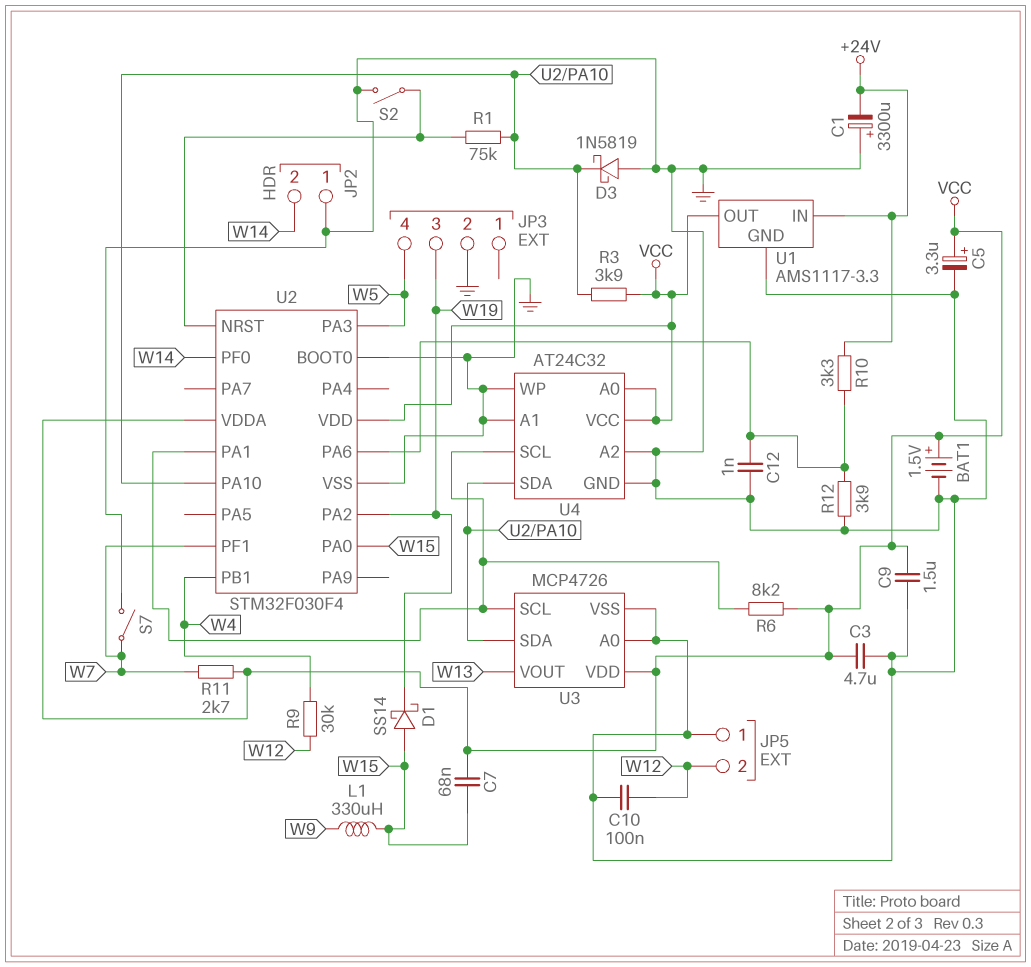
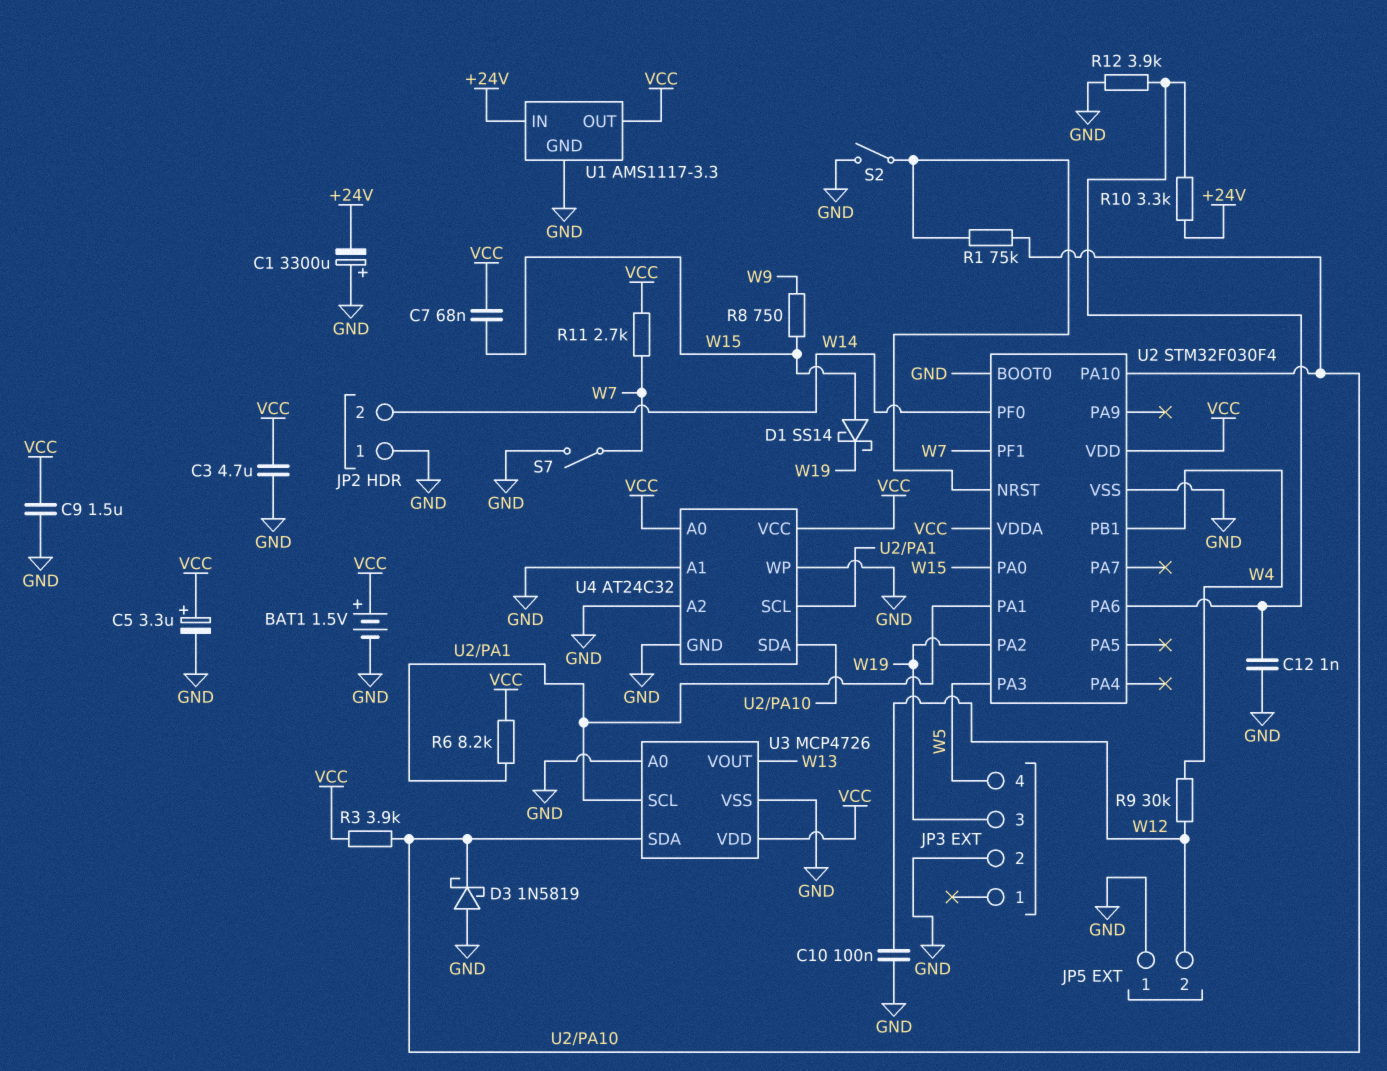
L1: 330uH (W9, W15) -> none
R8: none -> 750 (W9, W15)

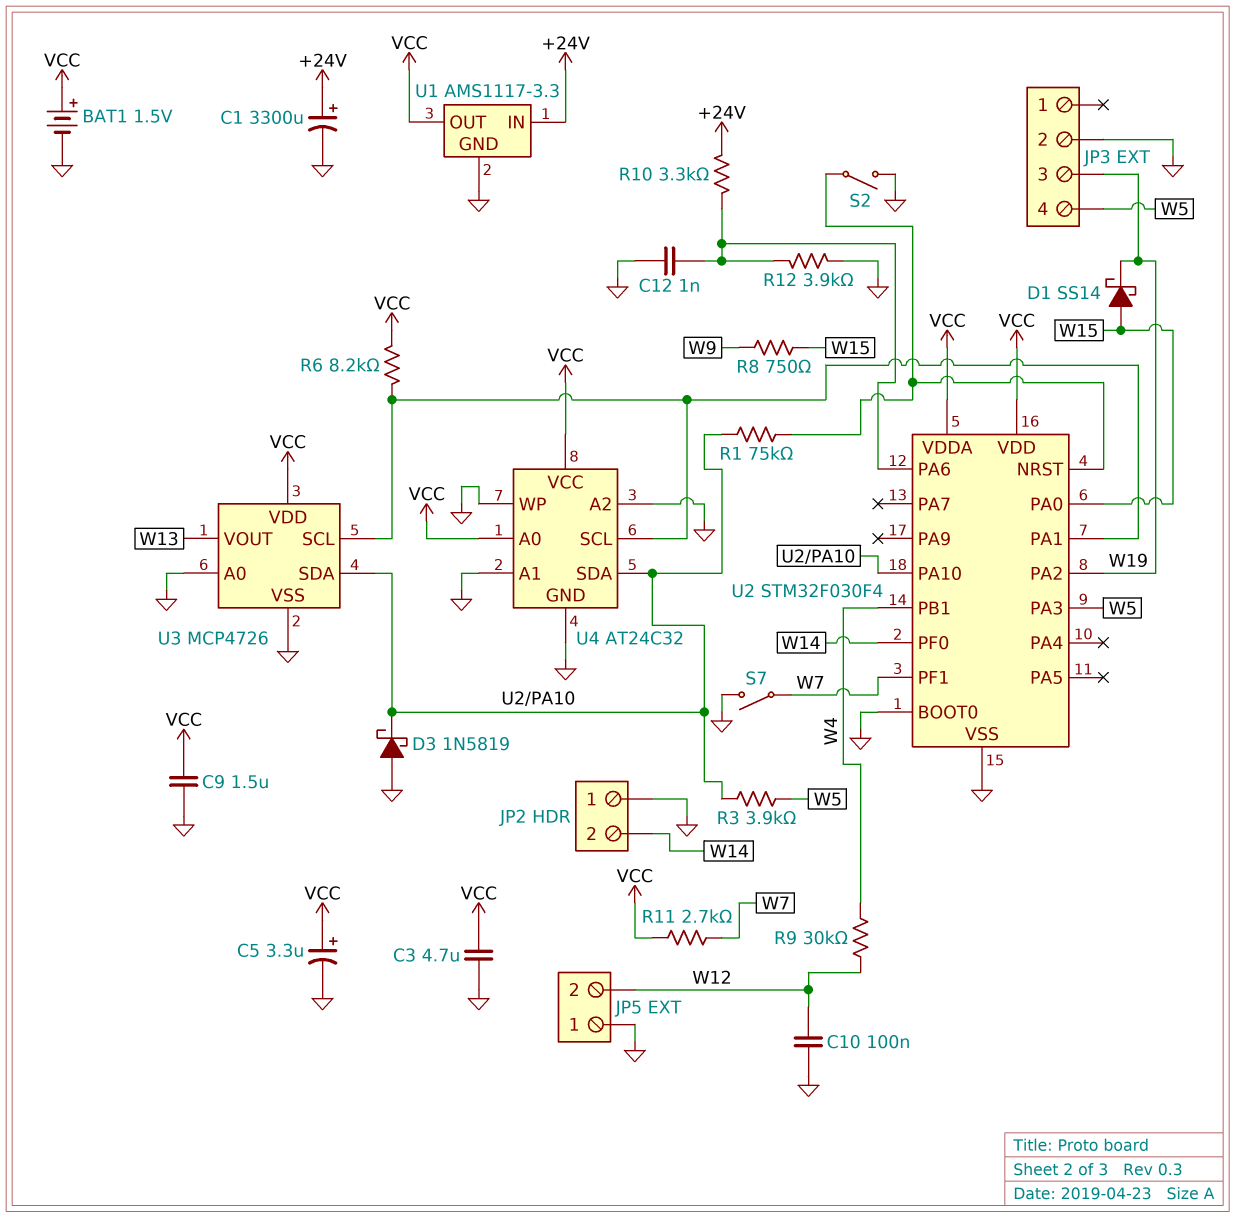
C1: 3300uF (plus GND, minus +24V) -> 3300uF (plus +24V, minus GND)
C7: 68nF (VCC, W15) -> none
R3: 3.9k (U2/PA10, VCC) -> 3.9k (U2/PA10, W5)

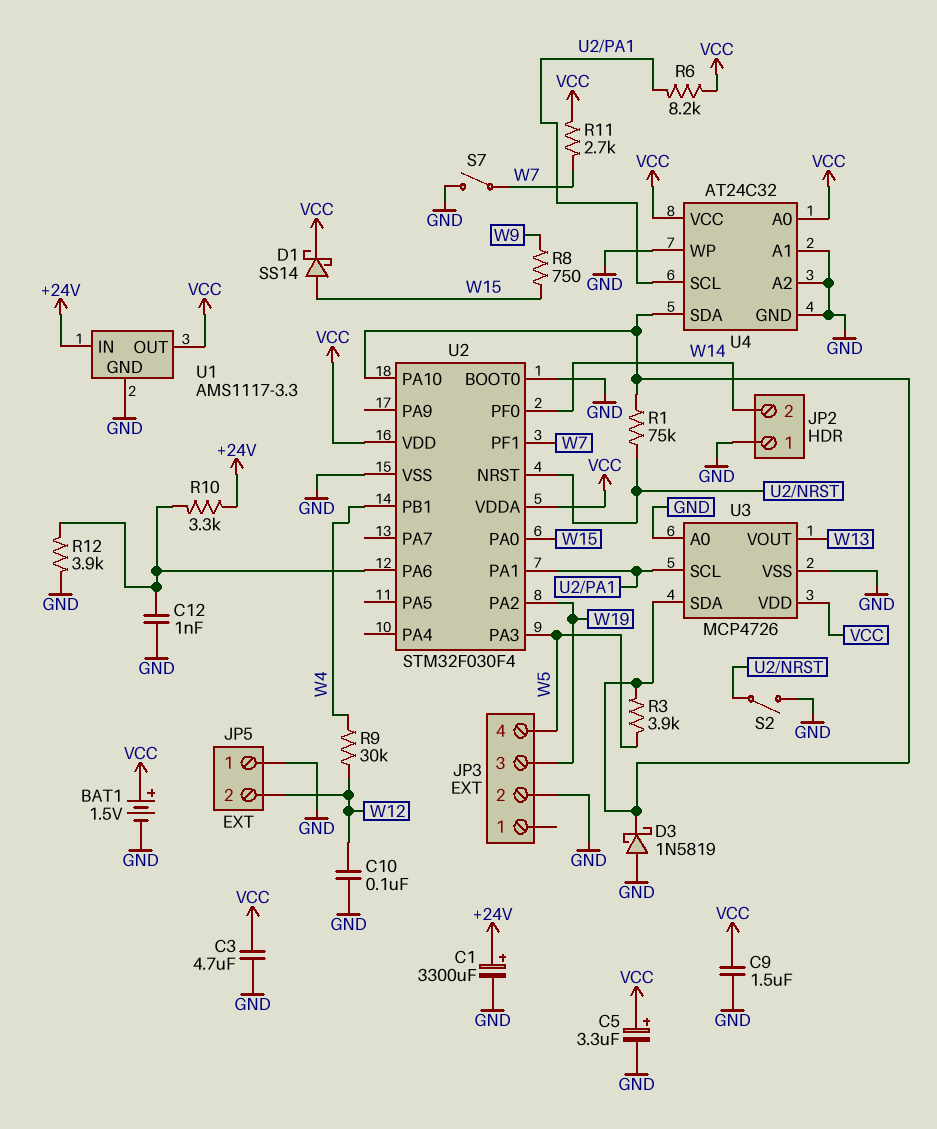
D1: schottky SS14 (A W15, K W19) -> schottky SS14 (A W15, K VCC)

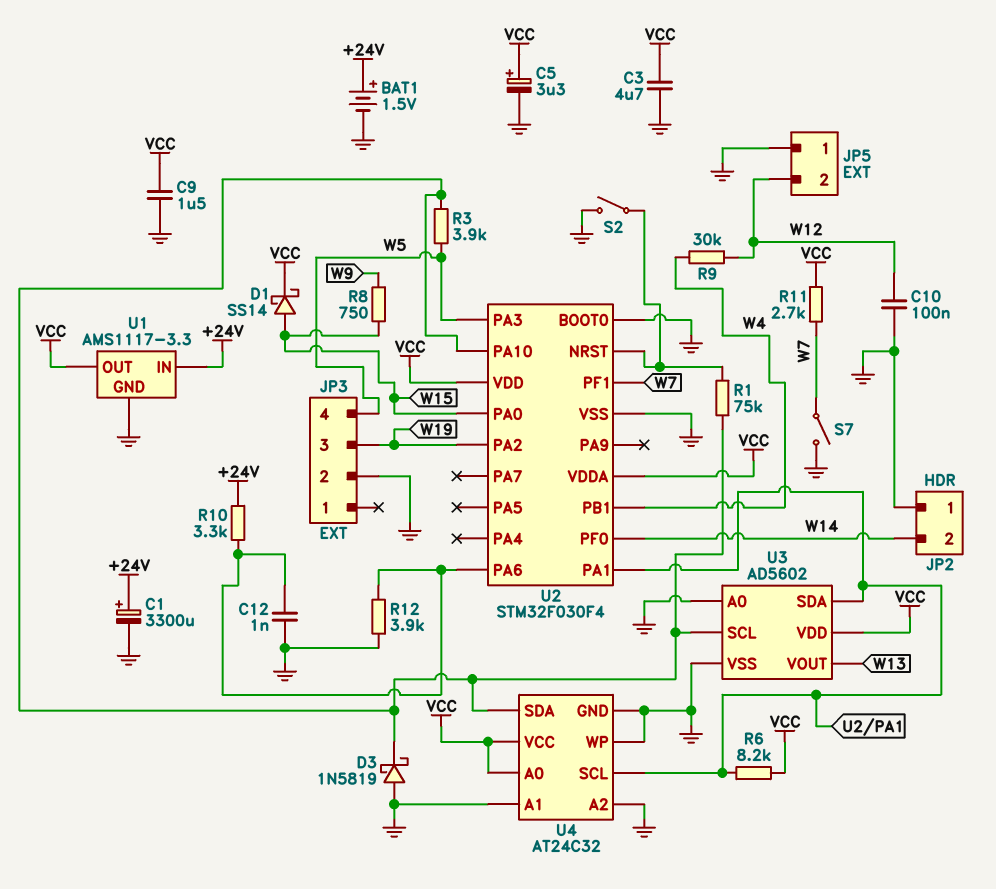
BAT1: 1.5V (plus VCC, minus GND) -> 1.5V (plus +24V, minus GND)
U3: MCP4726 -> AD5602
U3 pin SCL: U2/PA1 -> U2/PA10
U3 pin SDA: U2/PA10 -> U2/PA1

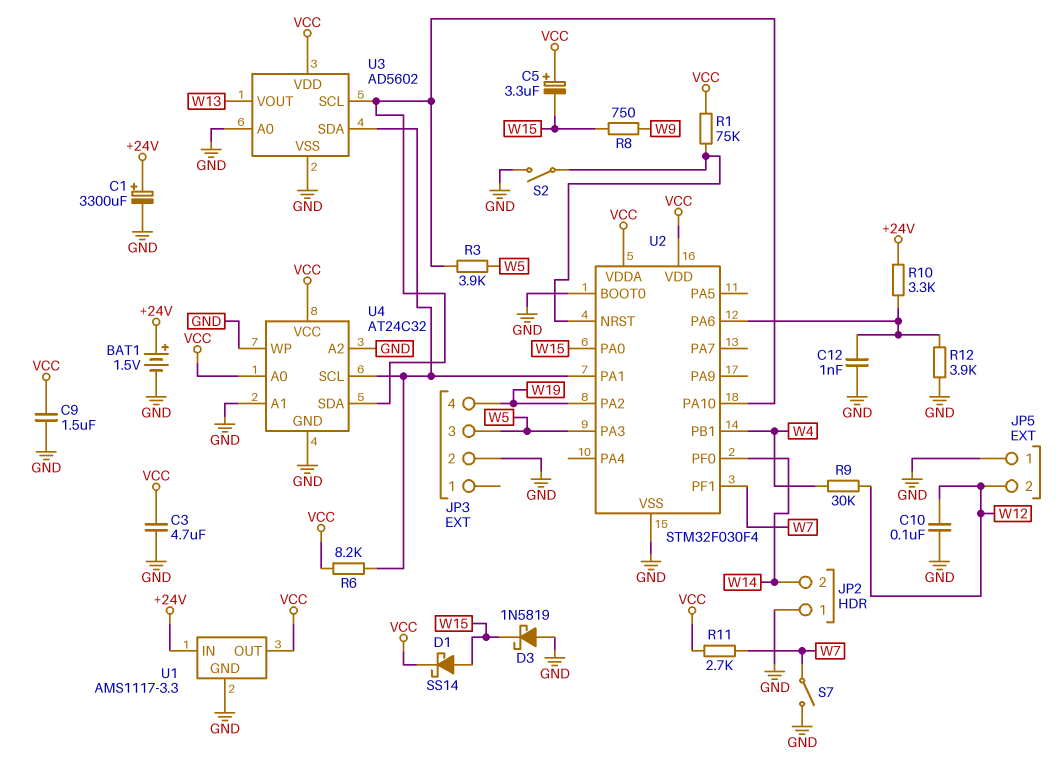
C5: 3.3uF (plus VCC, minus GND) -> 3.3uF (plus VCC, minus W15)
D3: schottky 1N5819 (A GND, K U2/PA10) -> schottky 1N5819 (A GND, K W15)
JP3 pin 3: W19 -> W5
JP3 pin 4: W5 -> W19
R1: 75k (U2/NRST, U2/PA10) -> 75k (U2/NRST, VCC)

